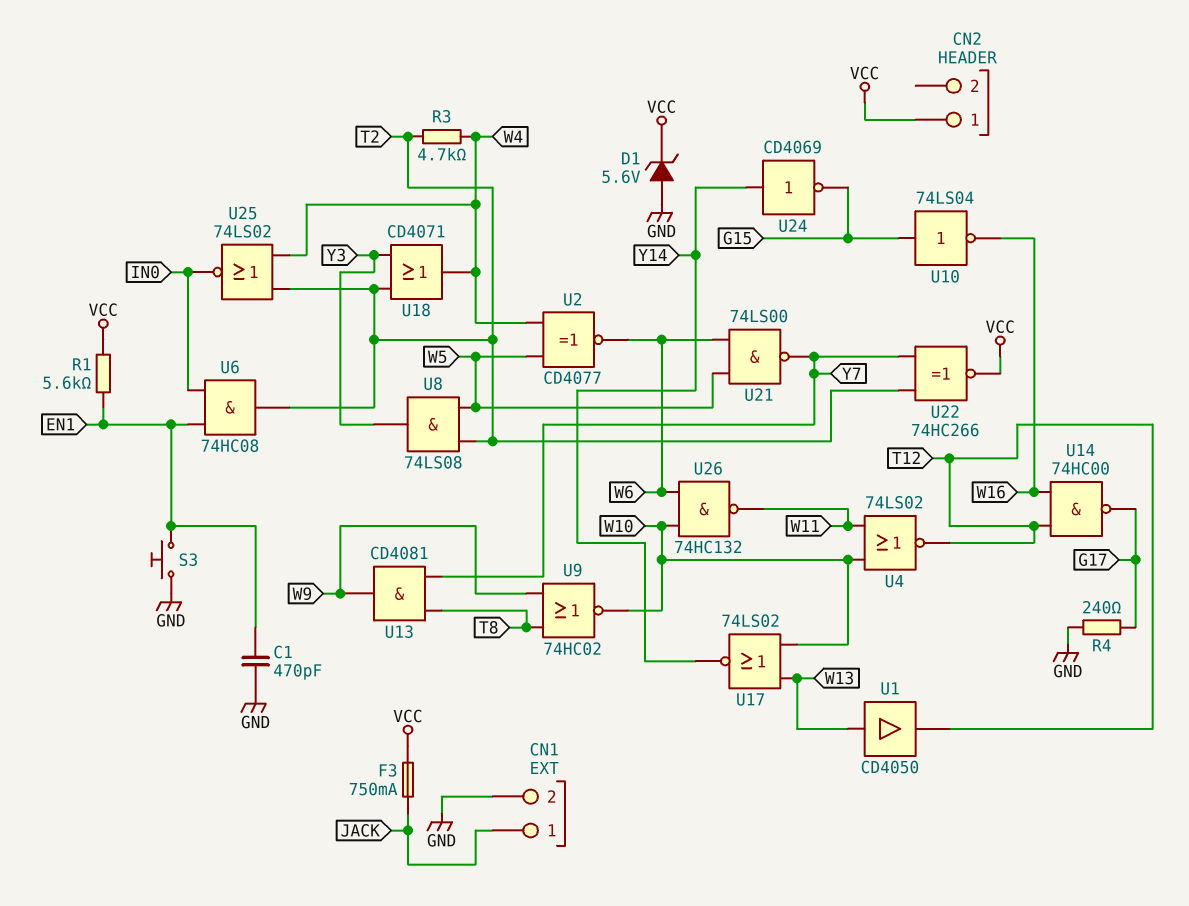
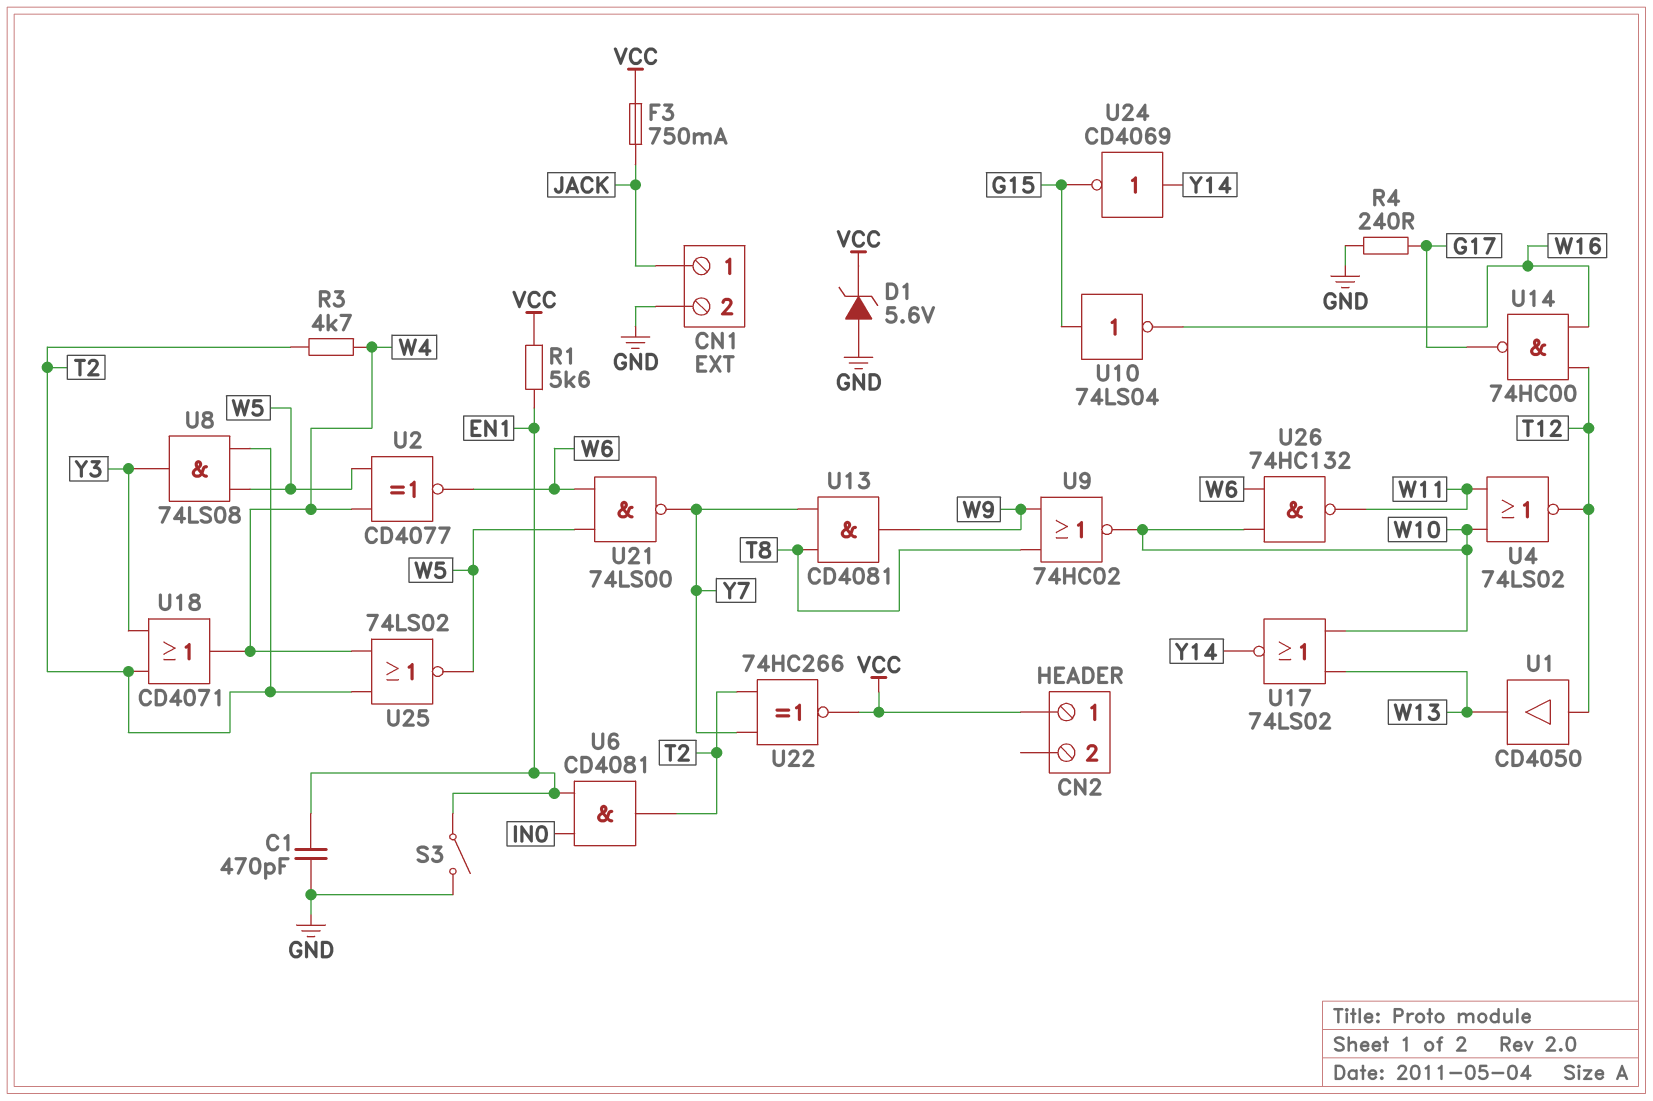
S3: button (EN1, GND) -> switch (EN1, GND)
U1: buffer CD4050 (in W13, out T12) -> buffer CD4050 (in T12, out W13)
U6: AND 74HC08 (in EN1, in IN0, out T2) -> AND CD4081 (in EN1, in IN0, out T2)
U25: NOR 74LS02 (in T2, in W4, out IN0) -> NOR 74LS02 (in T2, in W4, out W5)

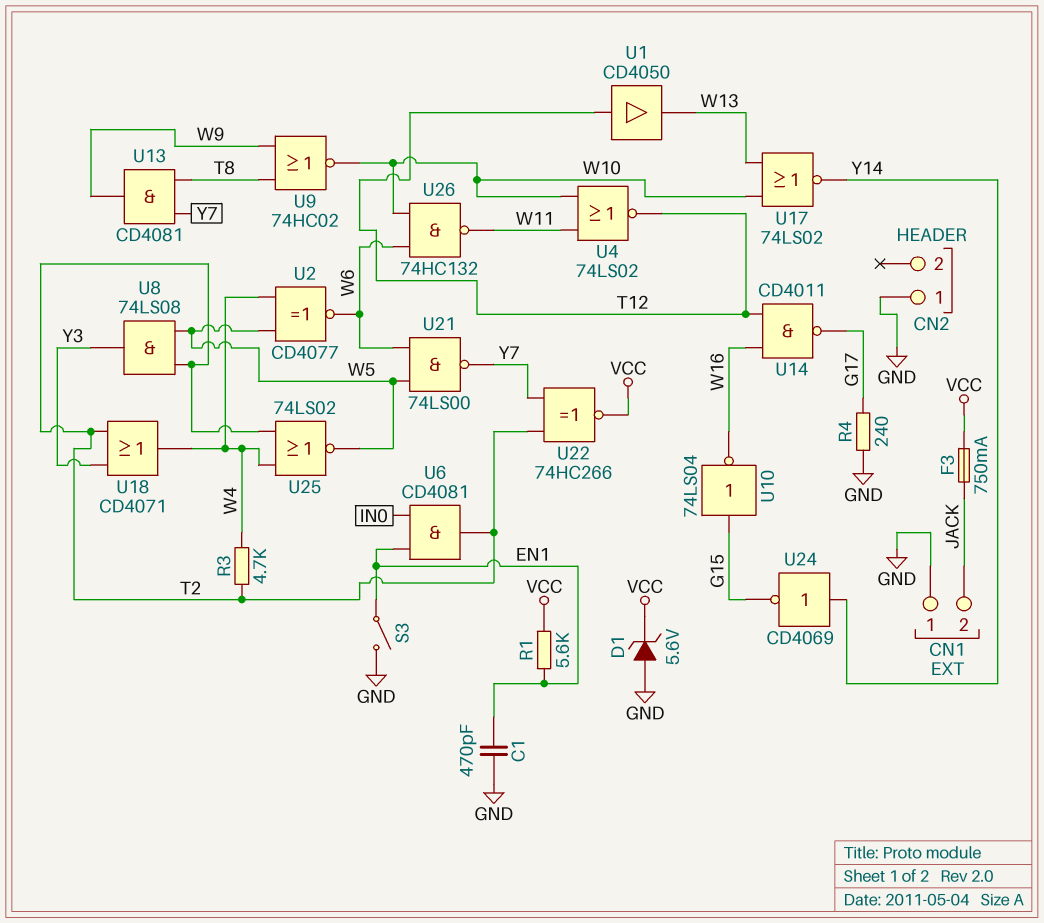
CN1 pin 1: JACK -> GND
CN1 pin 2: GND -> JACK
CN2 pin 1: VCC -> GND
U14: NAND 74HC00 (in T12, in W16, out G17) -> NAND CD4011 (in T12, in W16, out G17)

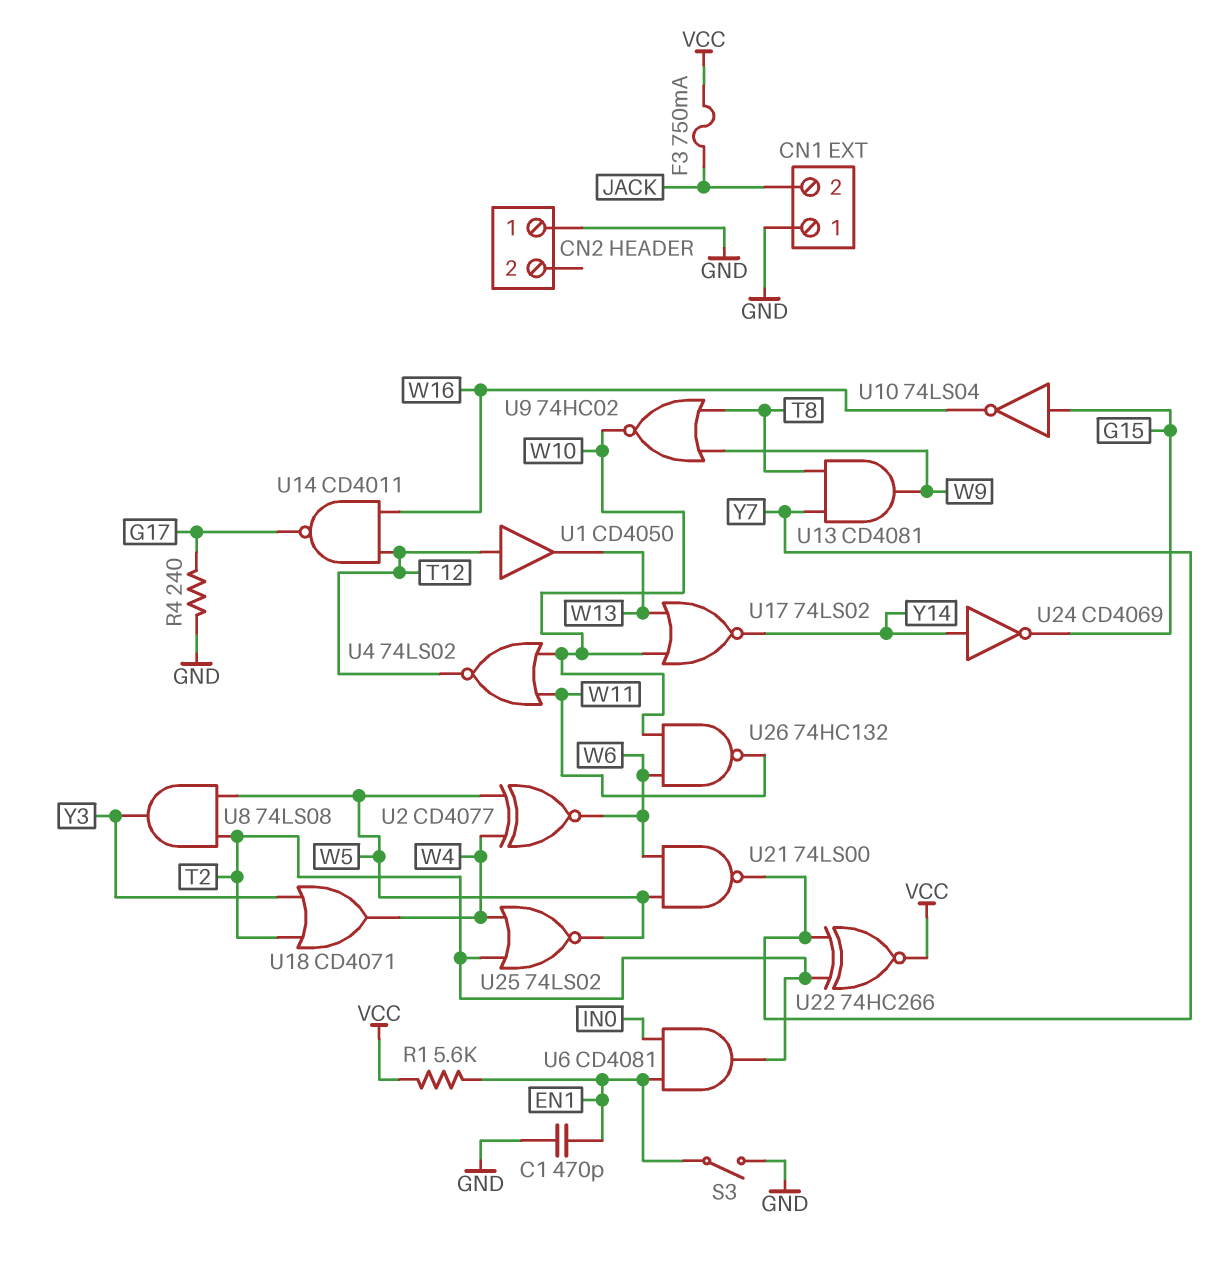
D1: zener 5.6V (A GND, K VCC) -> none
R3: 4.7k (T2, W4) -> none

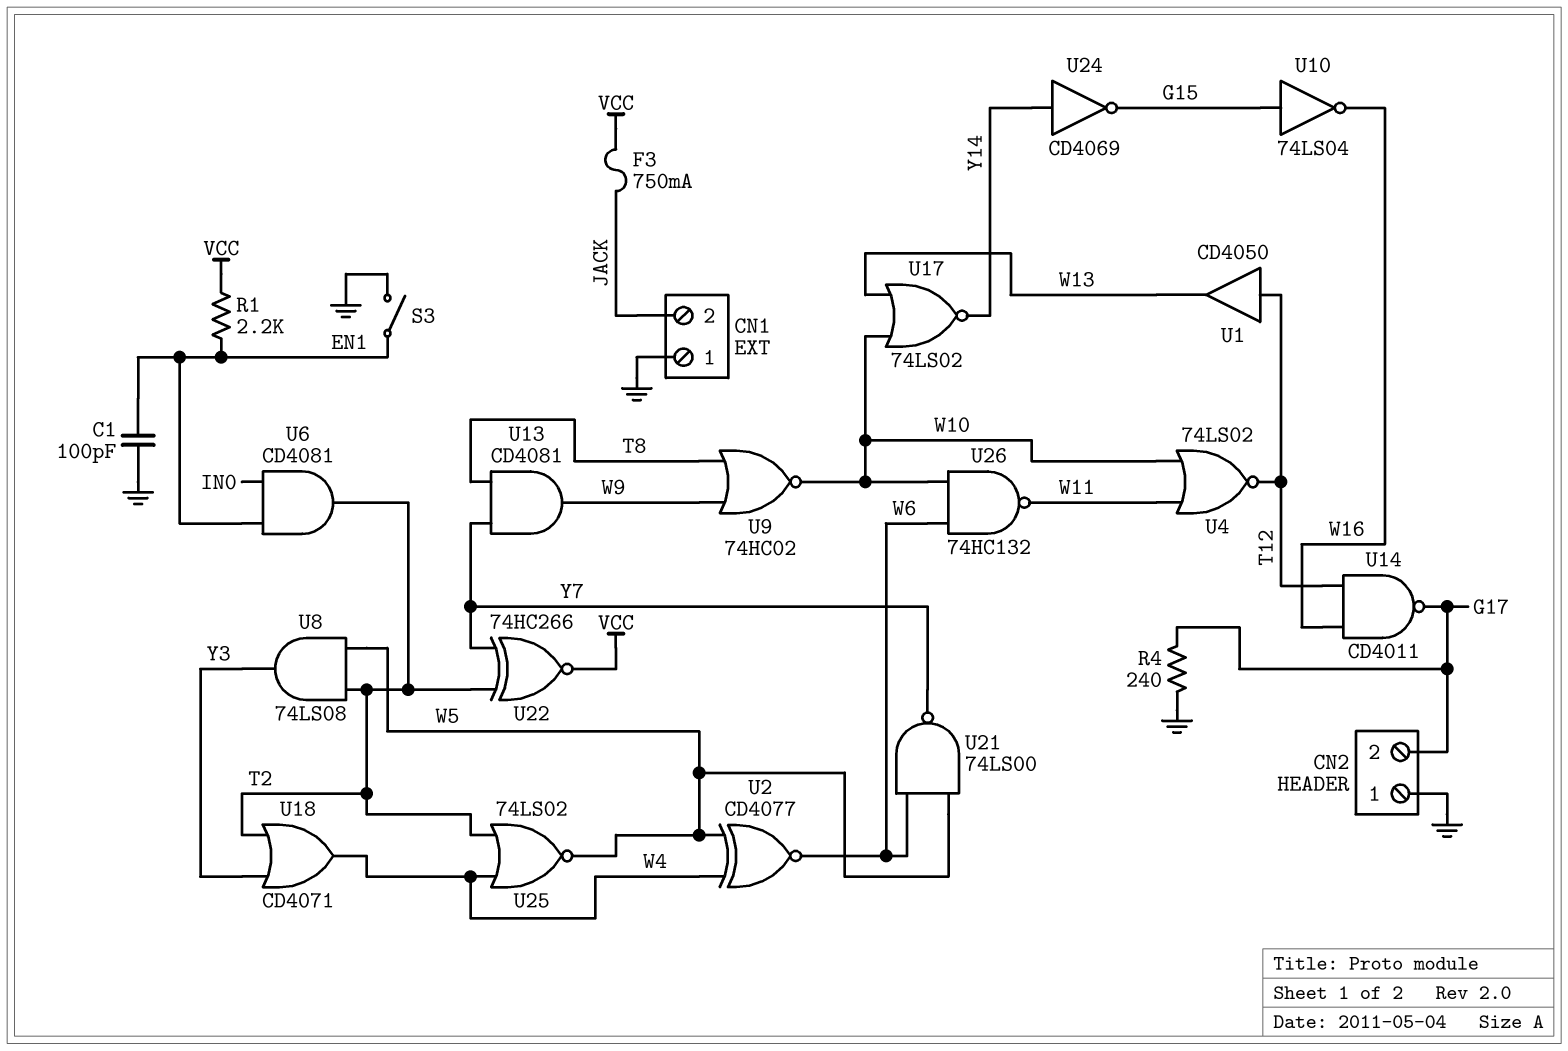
C1: 470pF (EN1, GND) -> 100pF (EN1, GND)
CN2 pin 2: none -> G17
R1: 5.6k (EN1, VCC) -> 2.2k (EN1, VCC)

